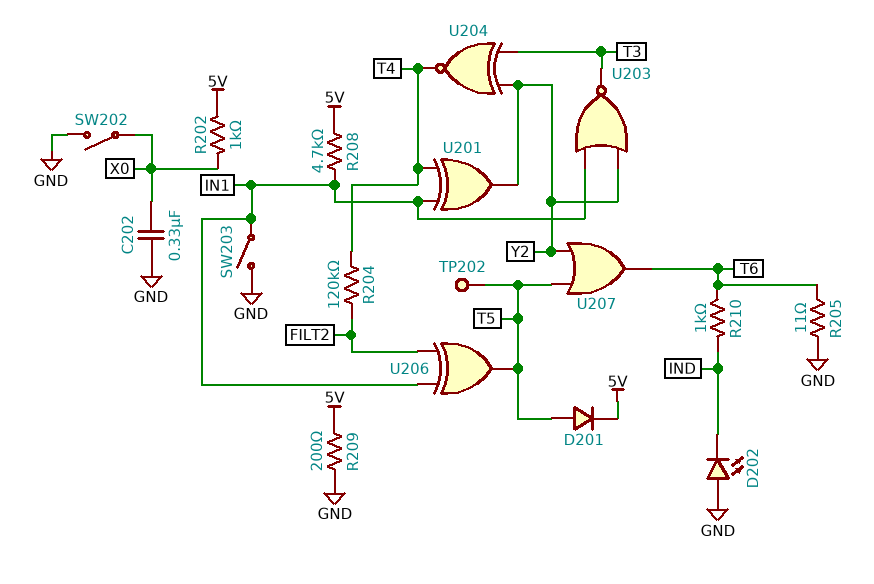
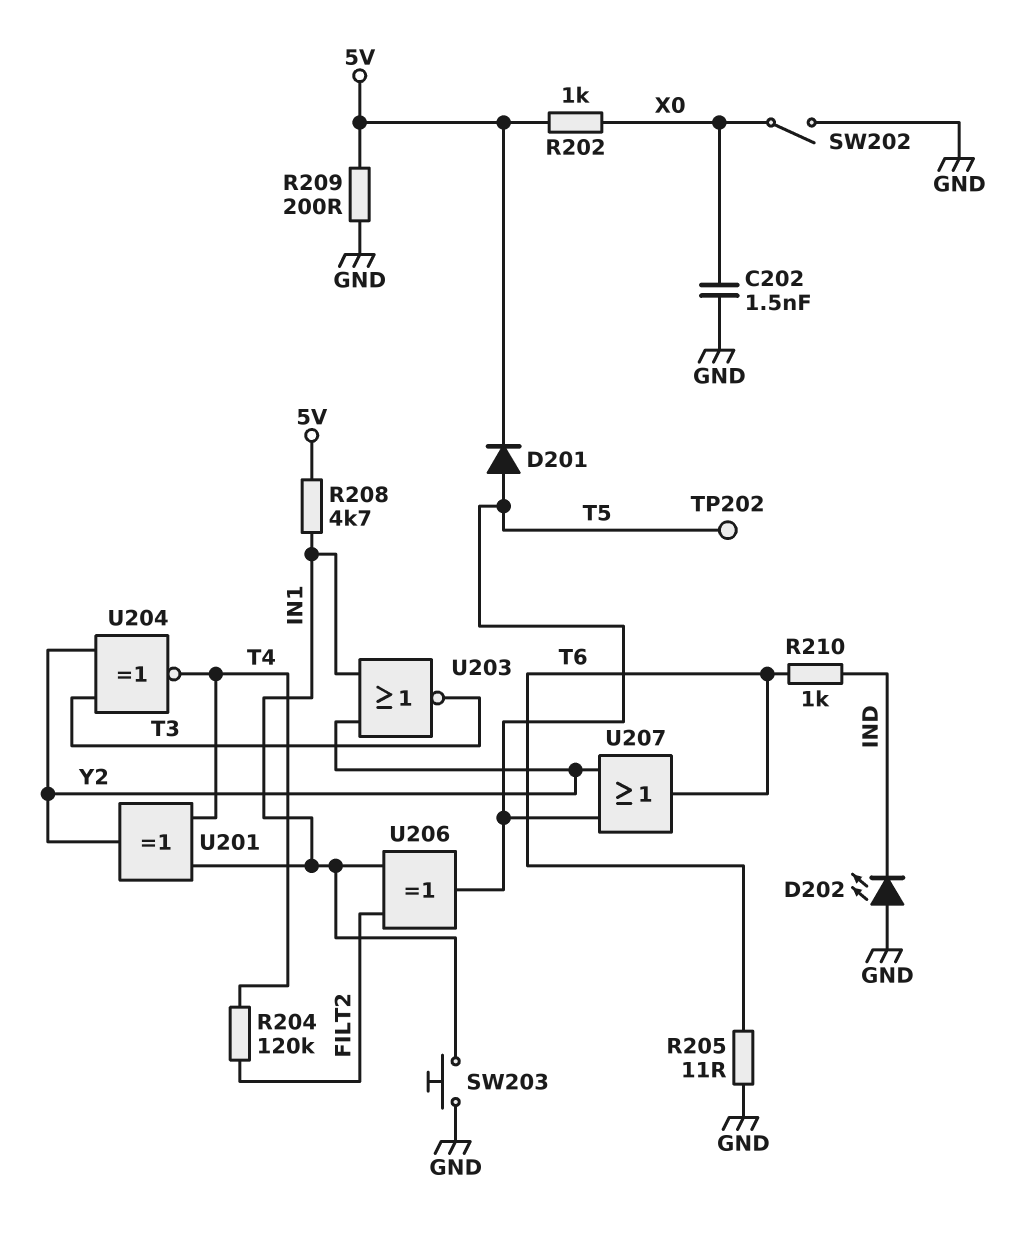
C202: 330nF (GND, X0) -> 1.5nF (GND, X0)
SW203: switch (GND, IN1) -> button (GND, IN1)

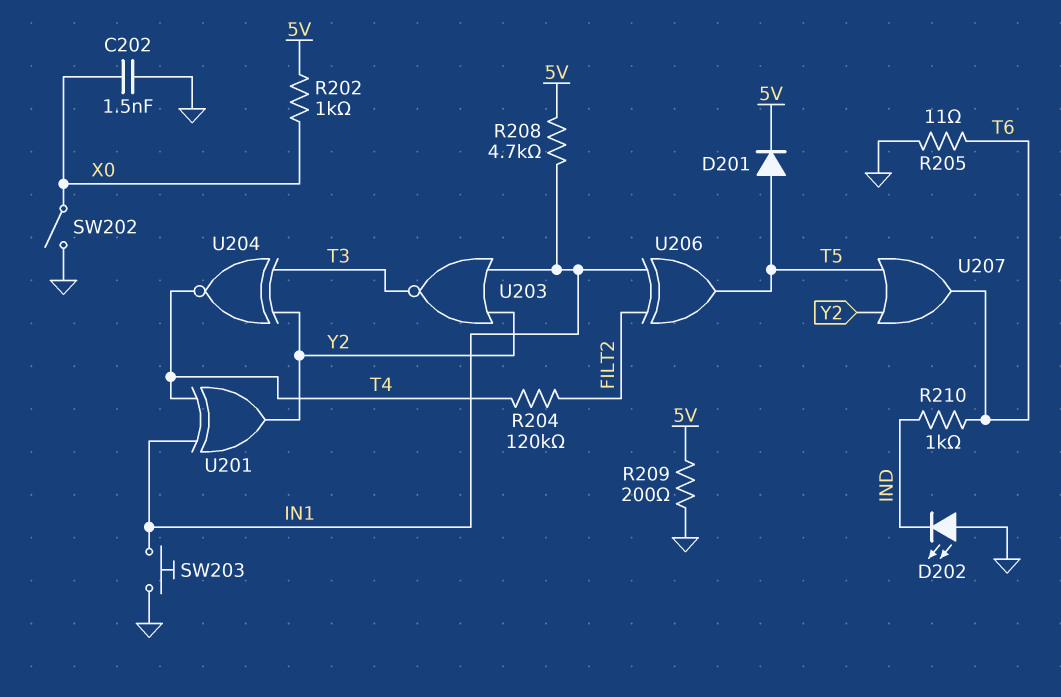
TP202: test point (T5) -> none

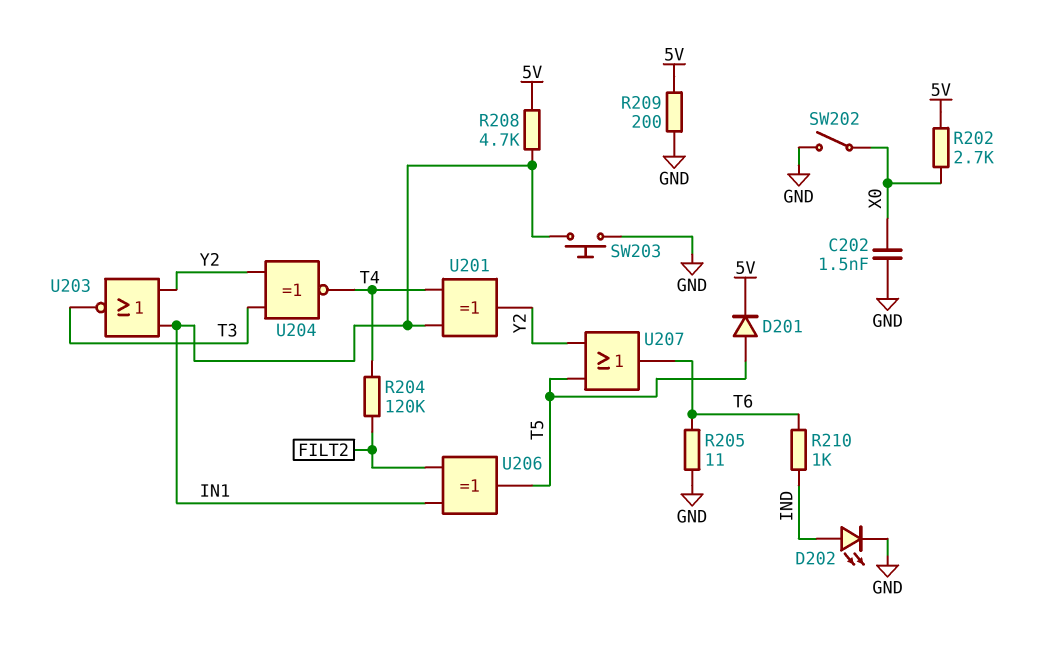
D202: LED (A GND, K IND) -> LED (A IND, K GND)
R202: 1k (5V, X0) -> 2.7k (5V, X0)

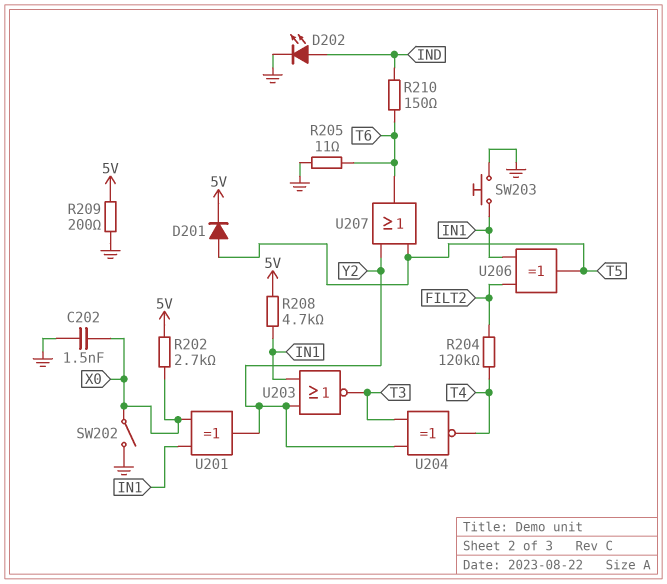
R210: 1k (IND, T6) -> 150 (IND, T6)
U201: XOR (in IN1, in T4, out Y2) -> XOR (in IN1, in X0, out Y2)

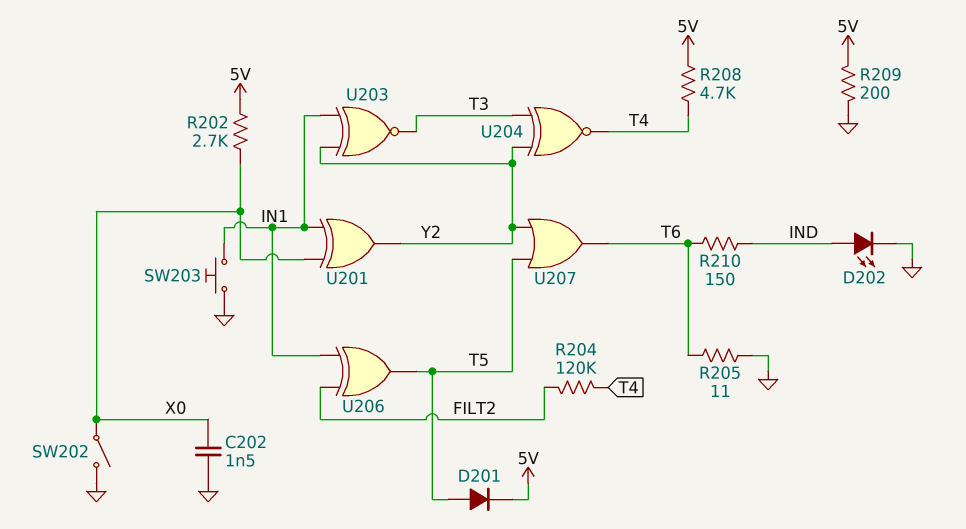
R208: 4.7k (5V, IN1) -> 4.7k (5V, T4)
U203: NOR (in IN1, in Y2, out T3) -> XNOR (in IN1, in Y2, out T3)

